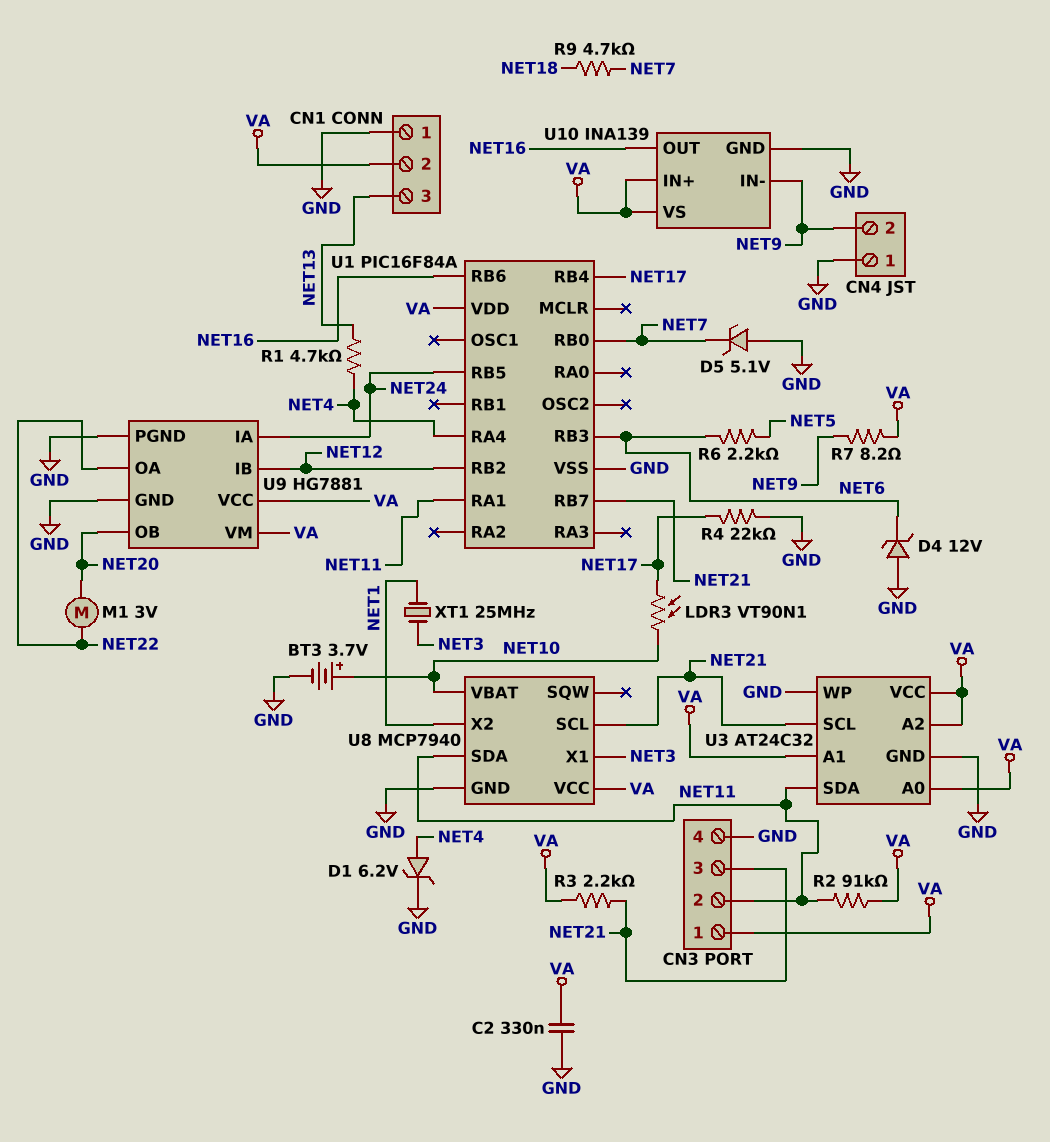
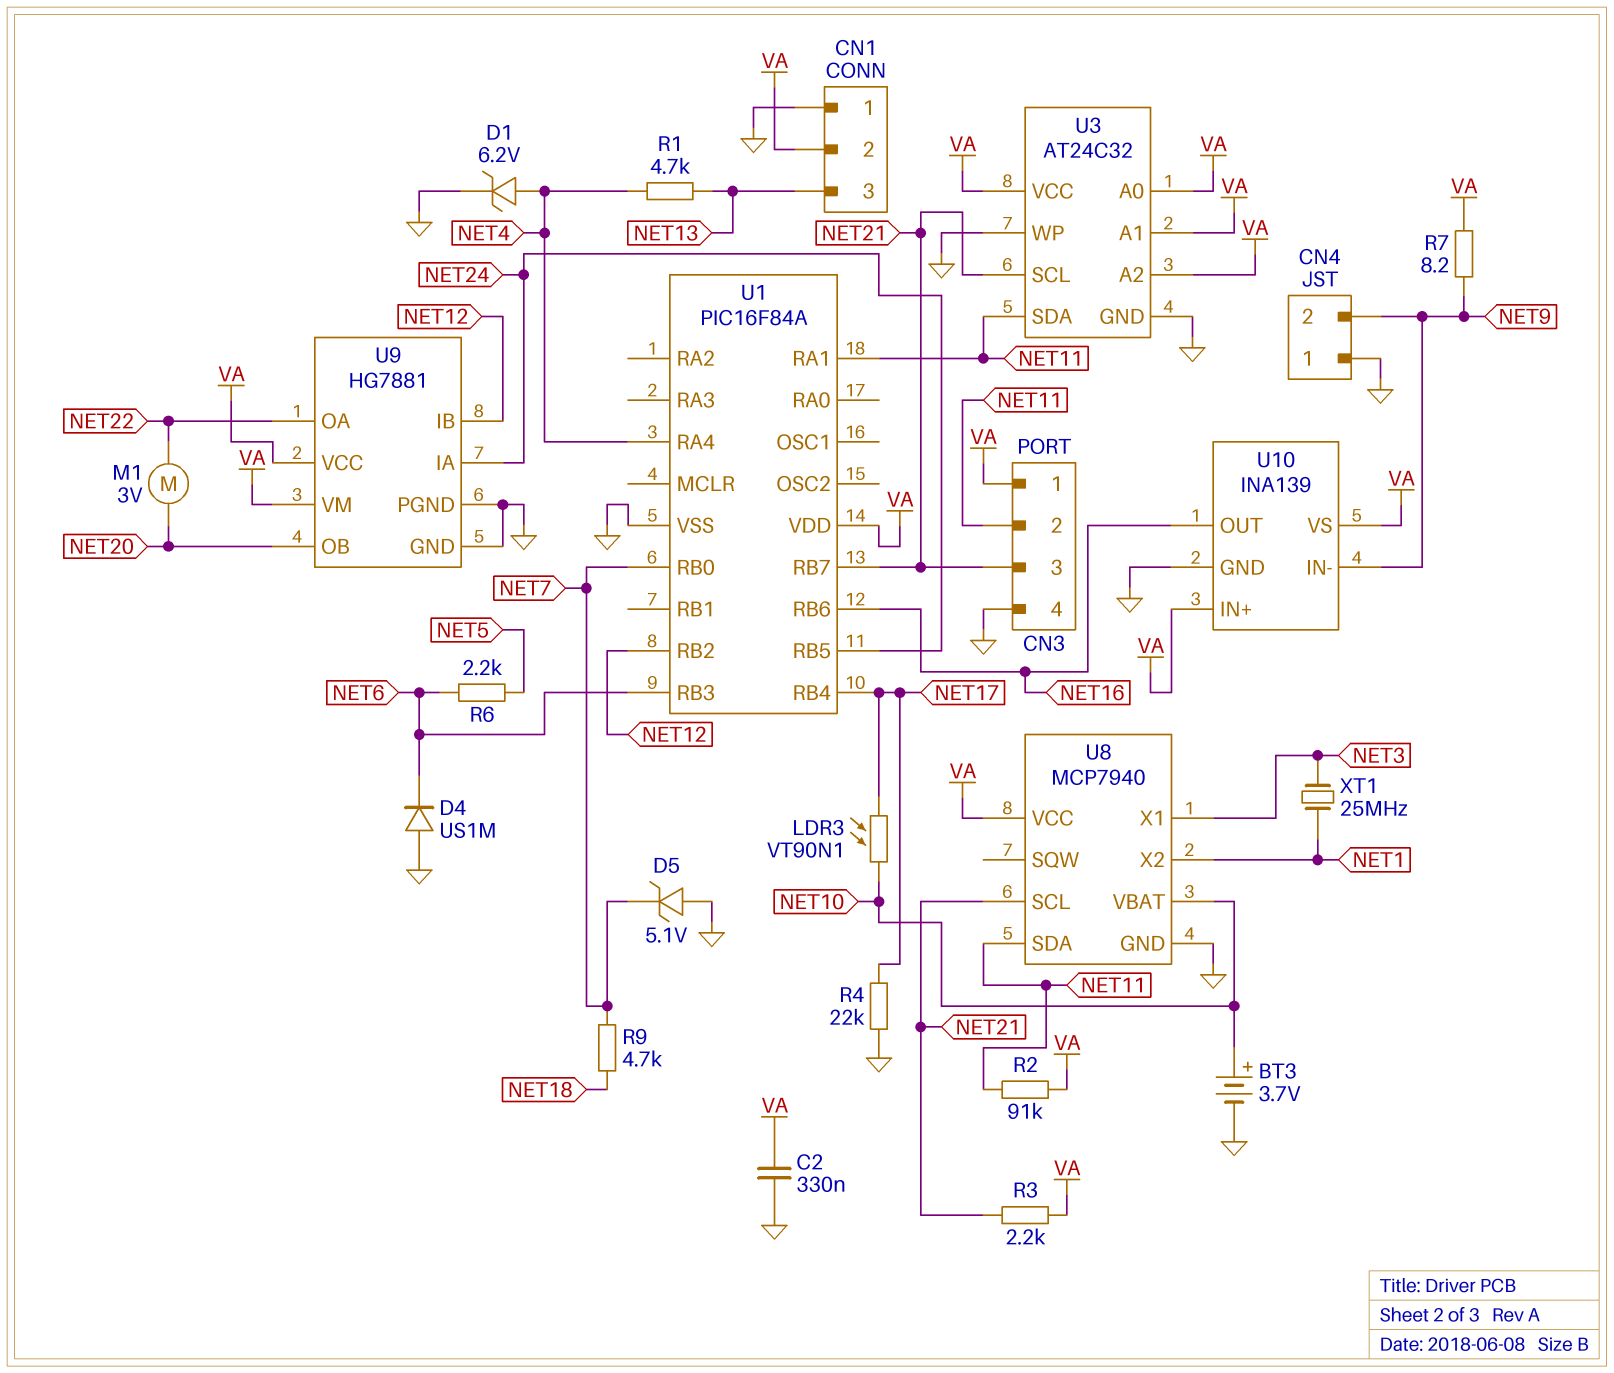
D4: zener 12V (A GND, K NET6) -> diode US1M (A GND, K NET6)

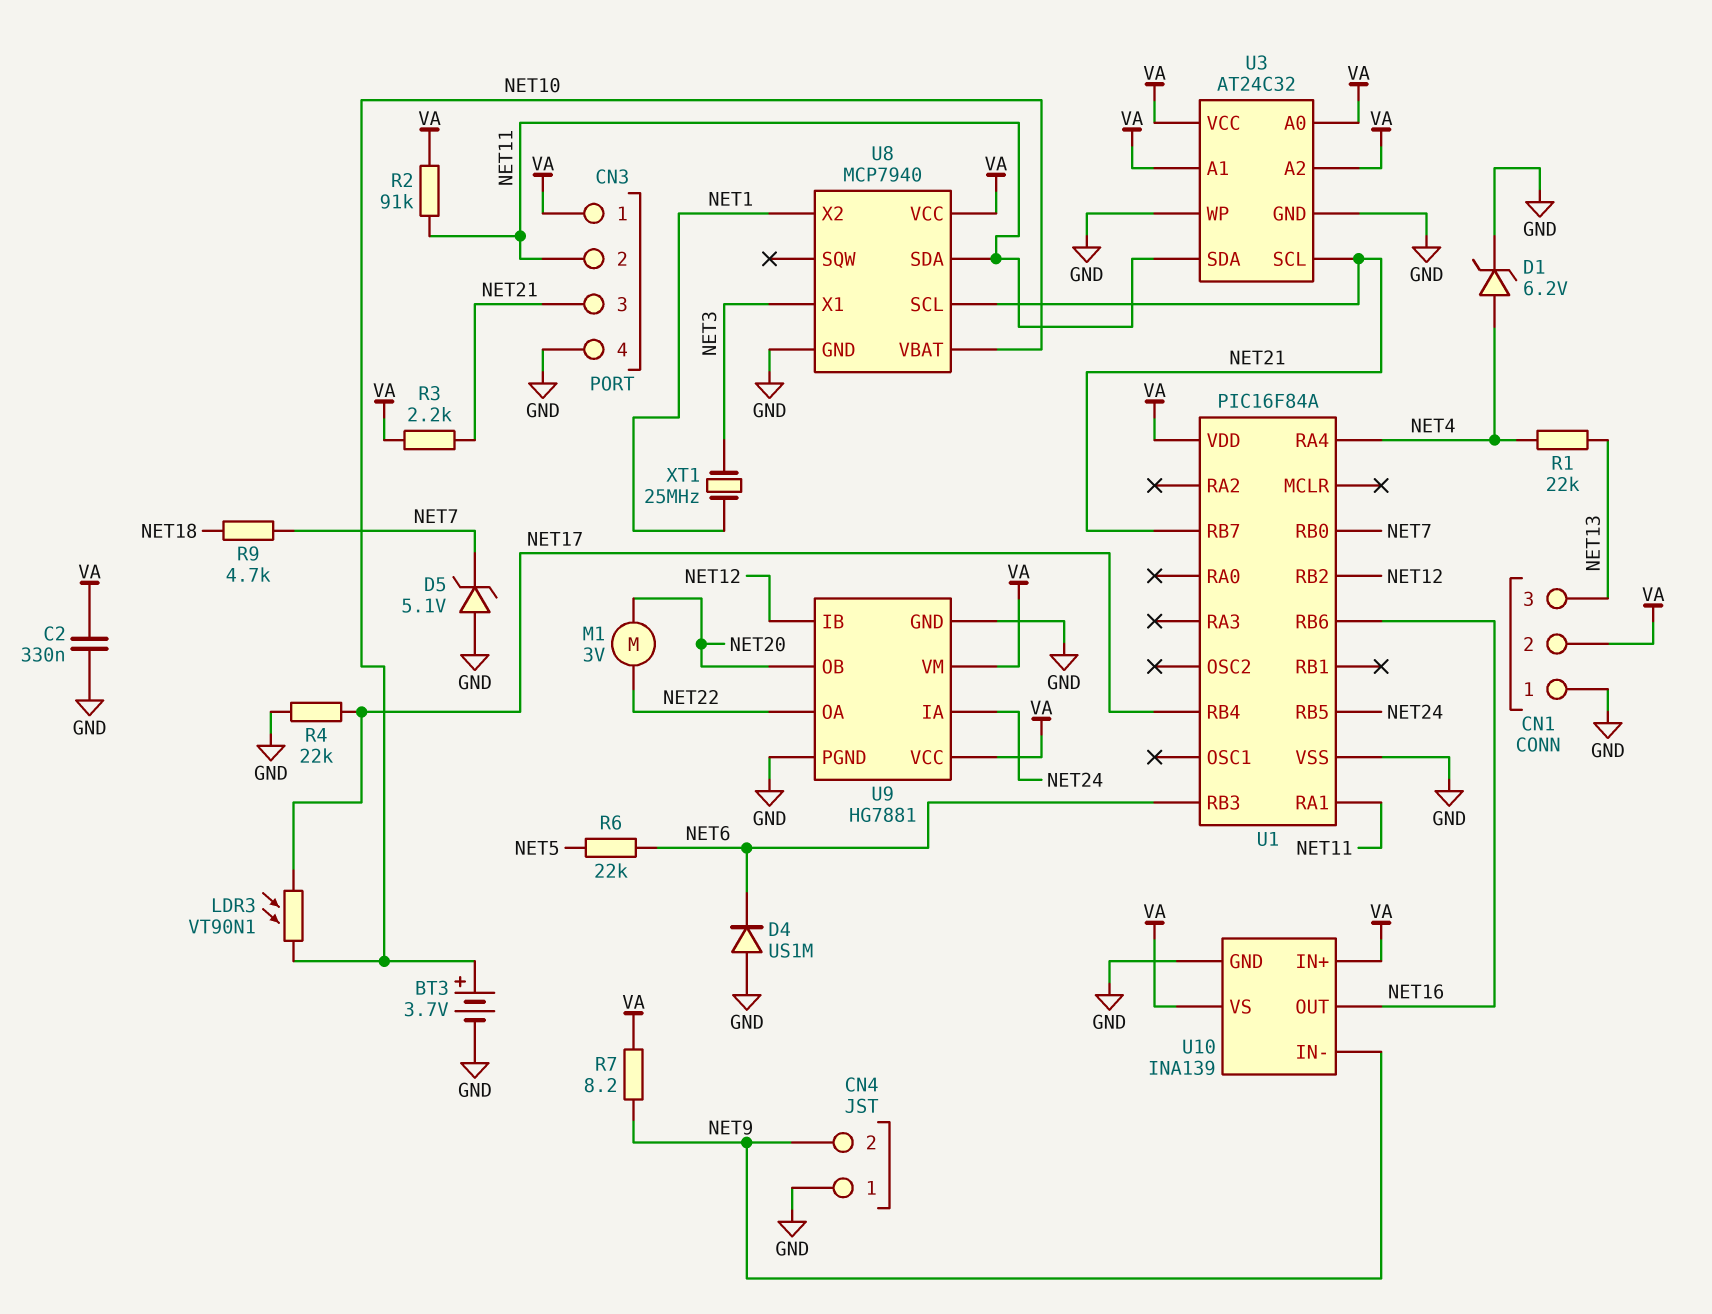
R1: 4.7k (NET4, NET13) -> 22k (NET4, NET13)
R6: 2.2k (NET5, NET6) -> 22k (NET5, NET6)

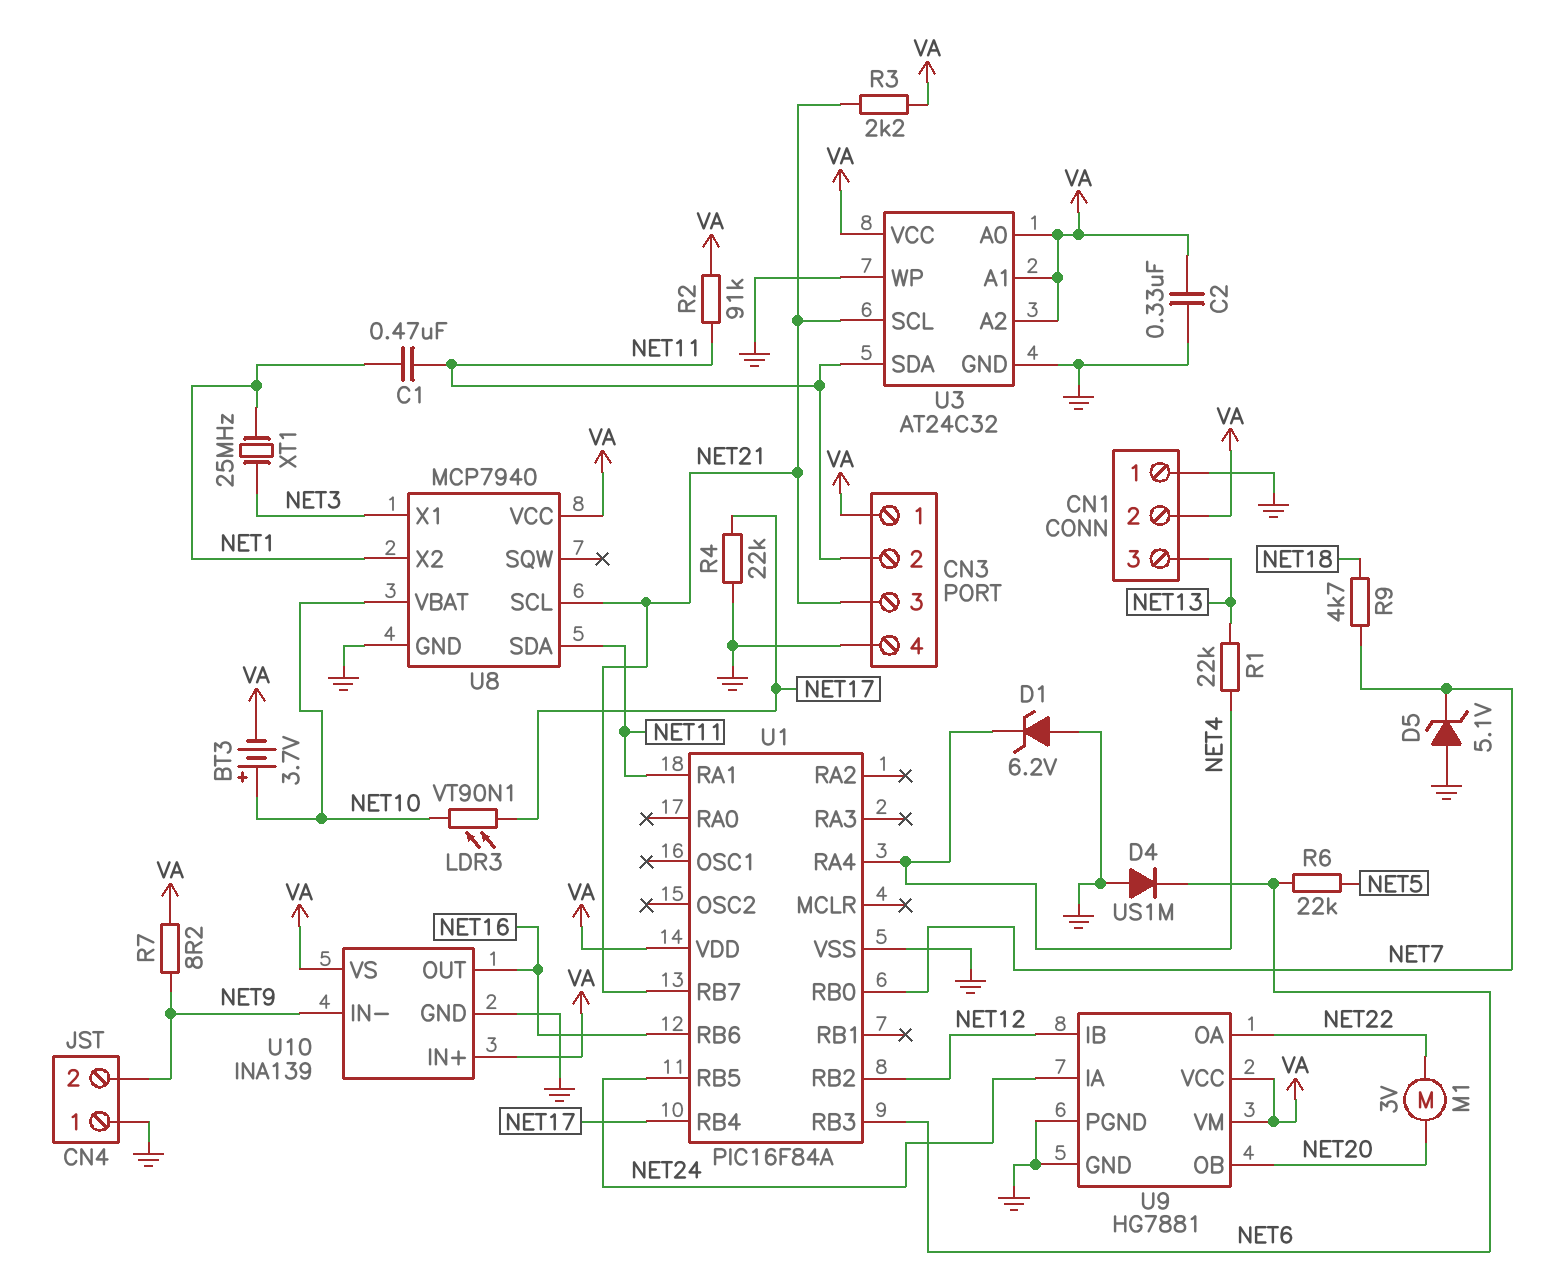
BT3: 3.7V (plus NET10, minus GND) -> 3.7V (plus NET10, minus VA)
C1: none -> 470nF (NET1, NET11)
D1: zener 6.2V (A NET4, K GND) -> zener 6.2V (A GND, K NET4)

